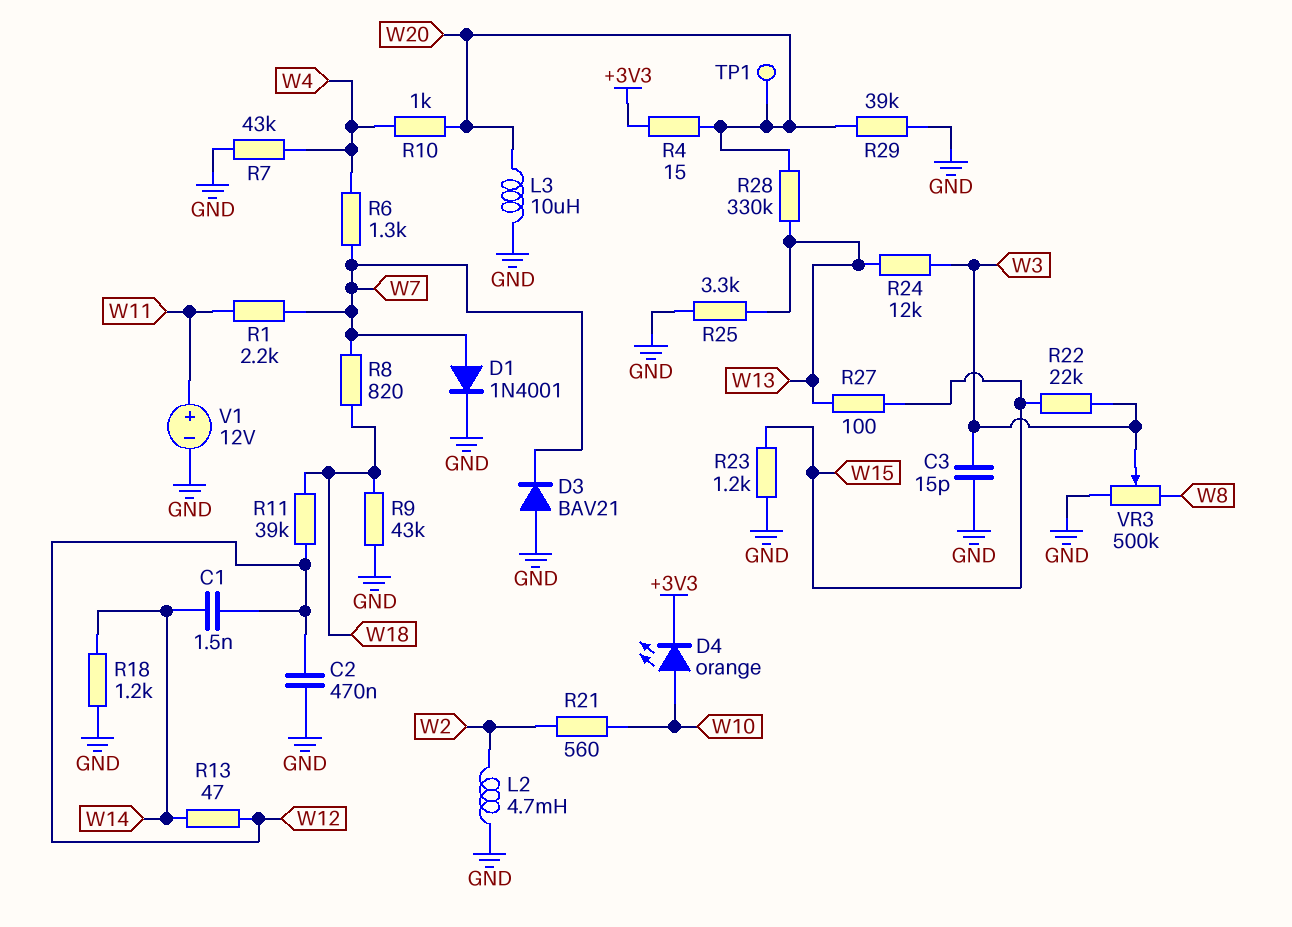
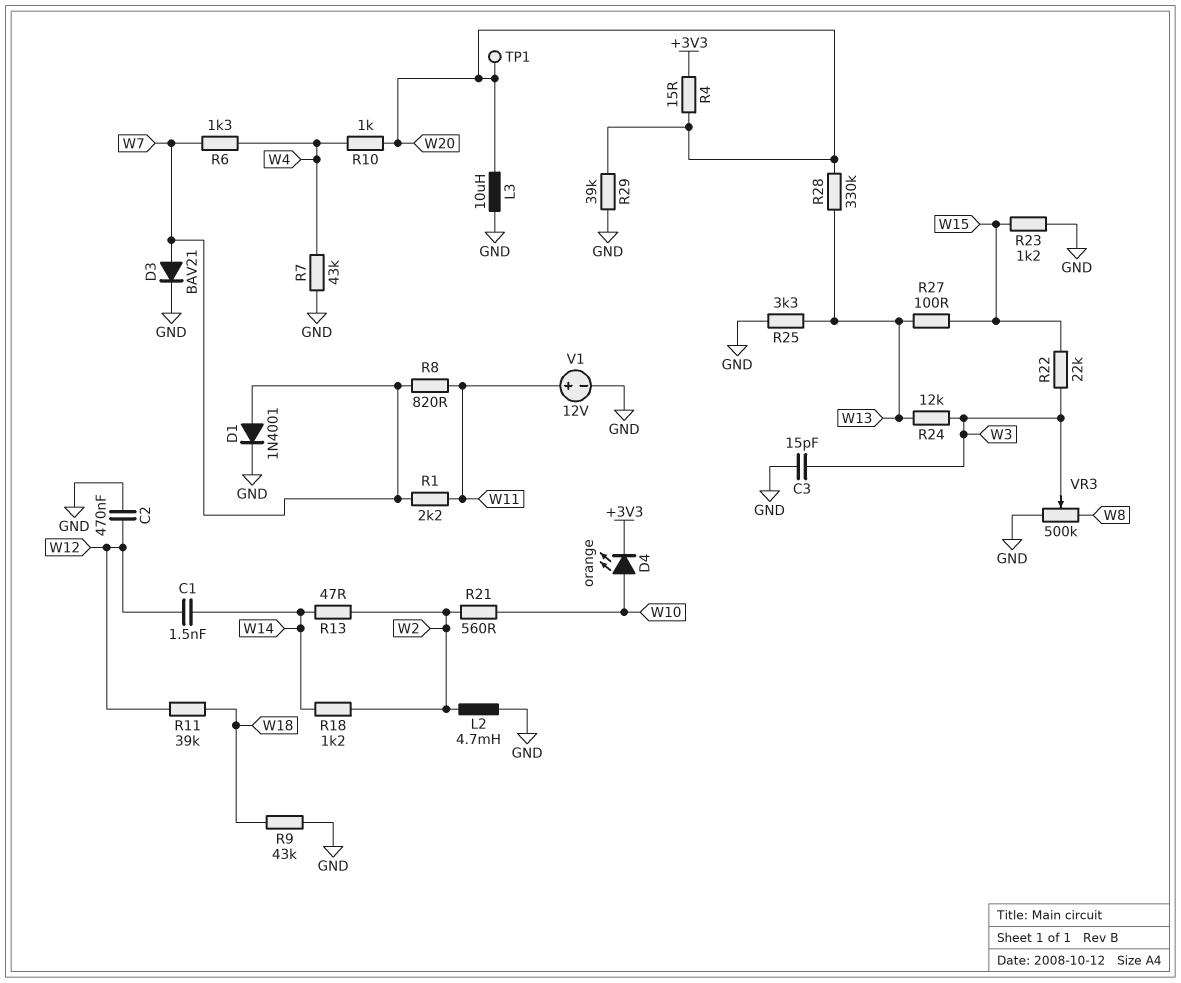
D3: diode BAV21 (A GND, K W7) -> diode BAV21 (A W7, K GND)
R8: 820 (W7, W18) -> 820 (W7, W11)
R13: 47 (W12, W14) -> 47 (W2, W14)
R18: 1.2k (GND, W14) -> 1.2k (W2, W14)

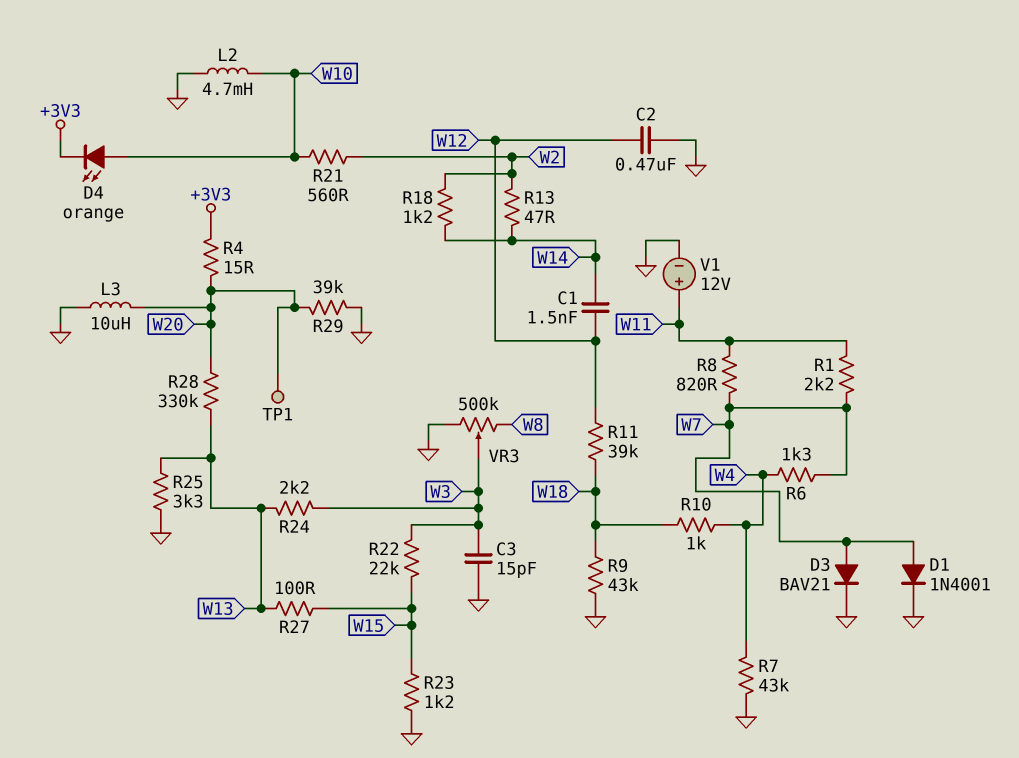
L2: 4.7mH (GND, W2) -> 4.7mH (GND, W10)
R10: 1k (W4, W20) -> 1k (W4, W18)
R24: 12k (W3, W13) -> 2.2k (W3, W13)

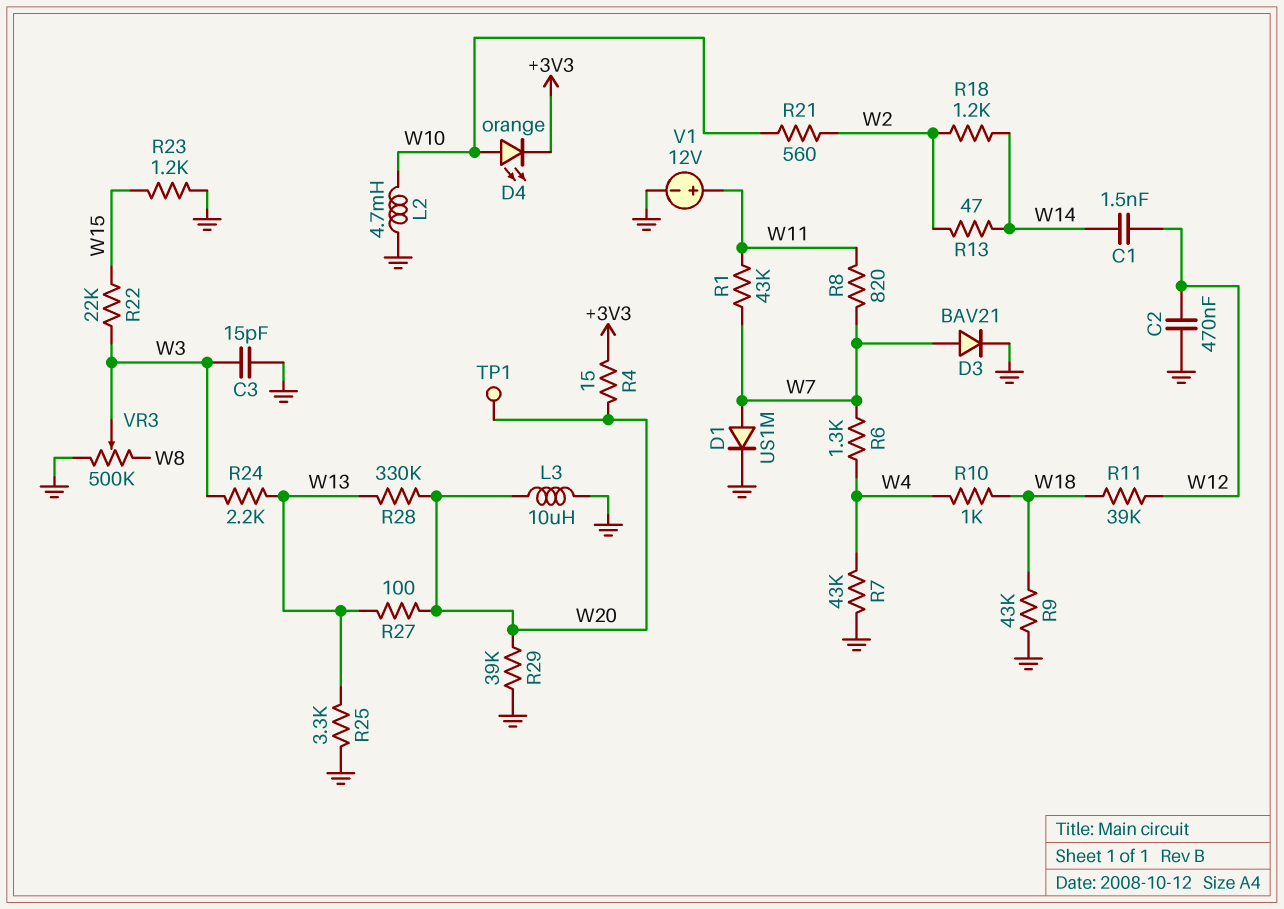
D1: diode 1N4001 (A W7, K GND) -> diode US1M (A W7, K GND)
R1: 2.2k (W7, W11) -> 43k (W7, W11)
R27: 100 (W13, W15) -> 100 (W13, W20)

